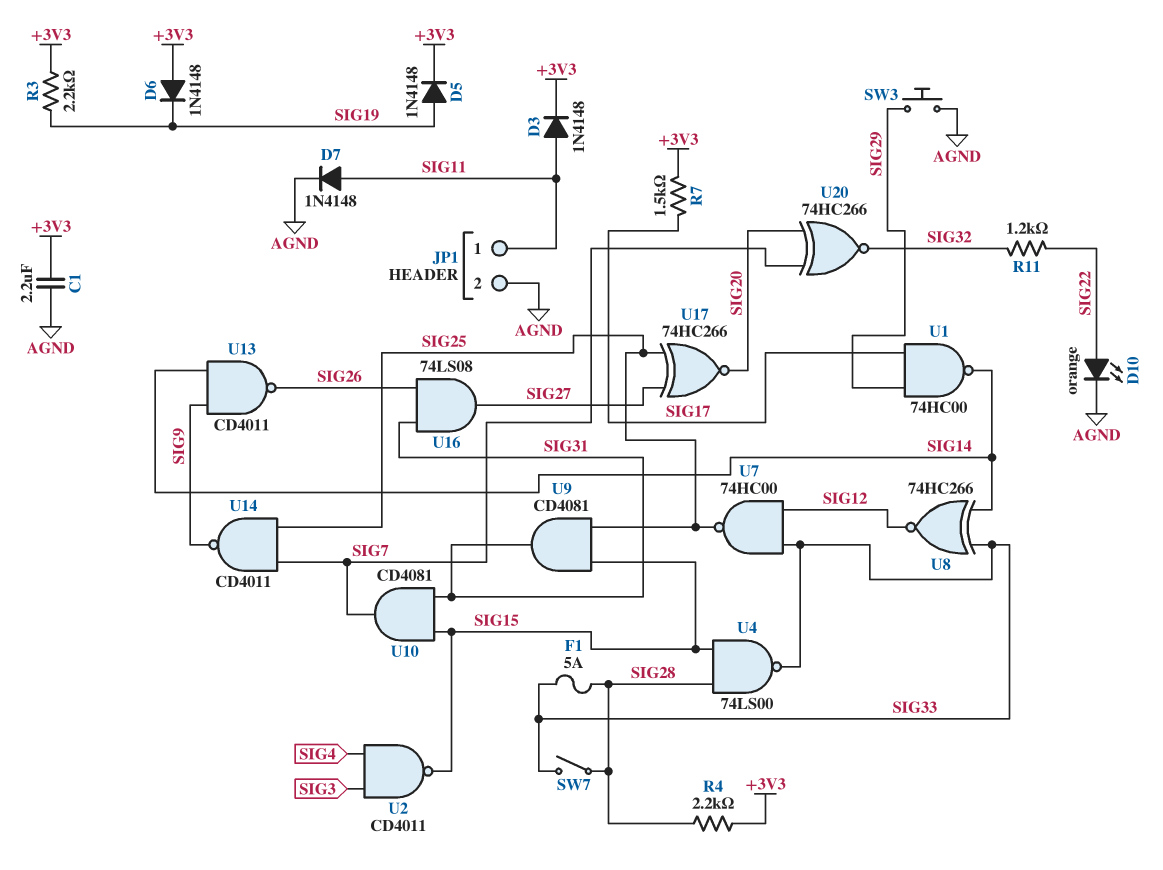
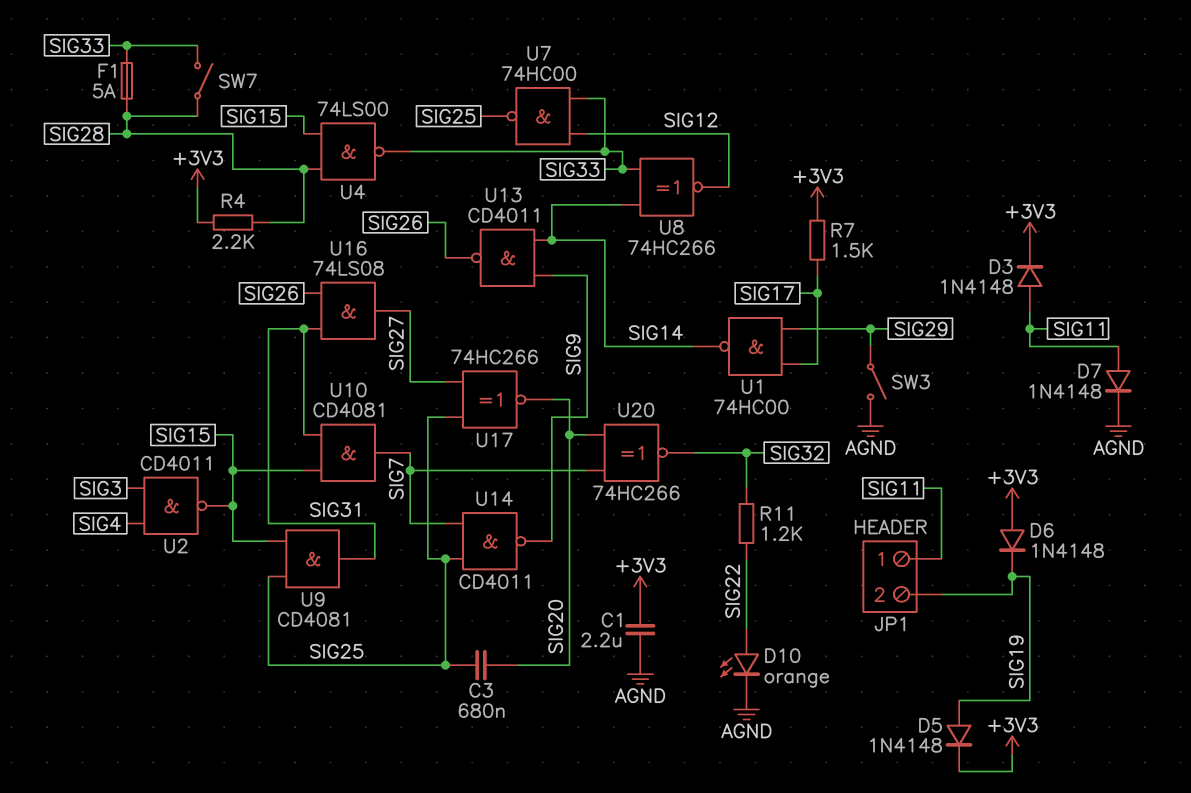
C3: none -> 680nF (SIG20, SIG25)
JP1 pin 2: AGND -> SIG19
R3: 2.2k (+3V3, SIG19) -> none
SW3: button (AGND, SIG29) -> switch (AGND, SIG29)

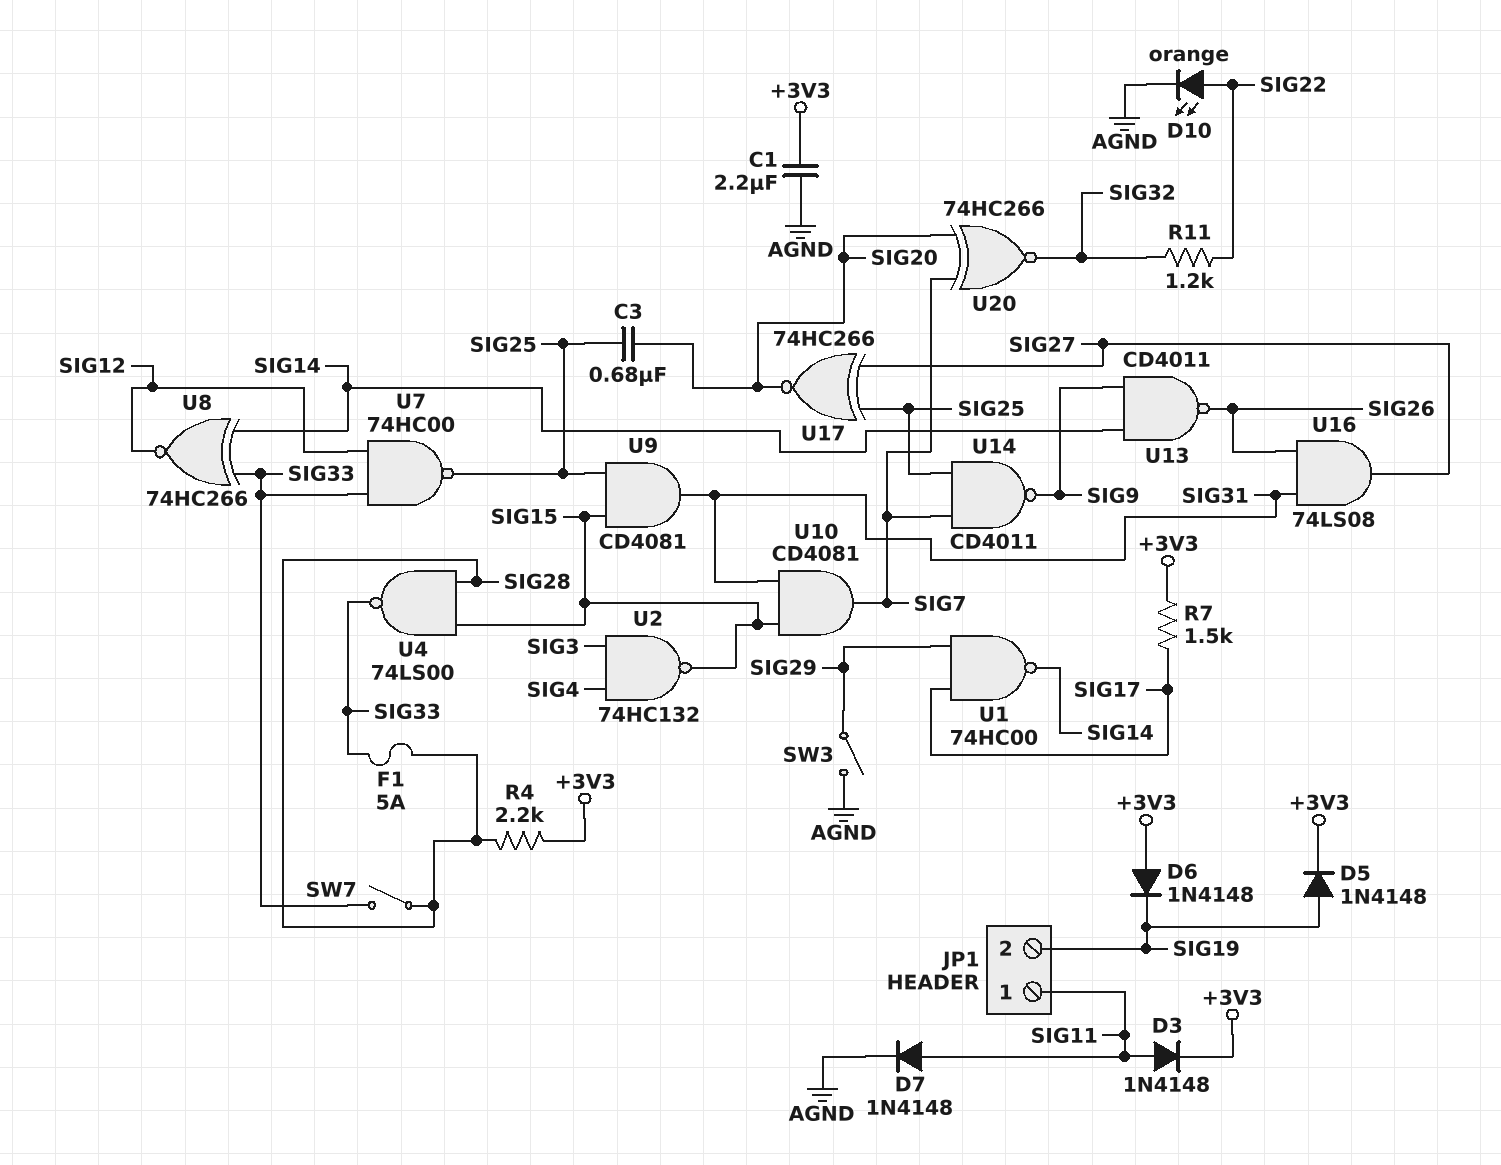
U2: NAND CD4011 (in SIG3, in SIG4, out SIG15) -> NAND 74HC132 (in SIG3, in SIG4, out SIG15)

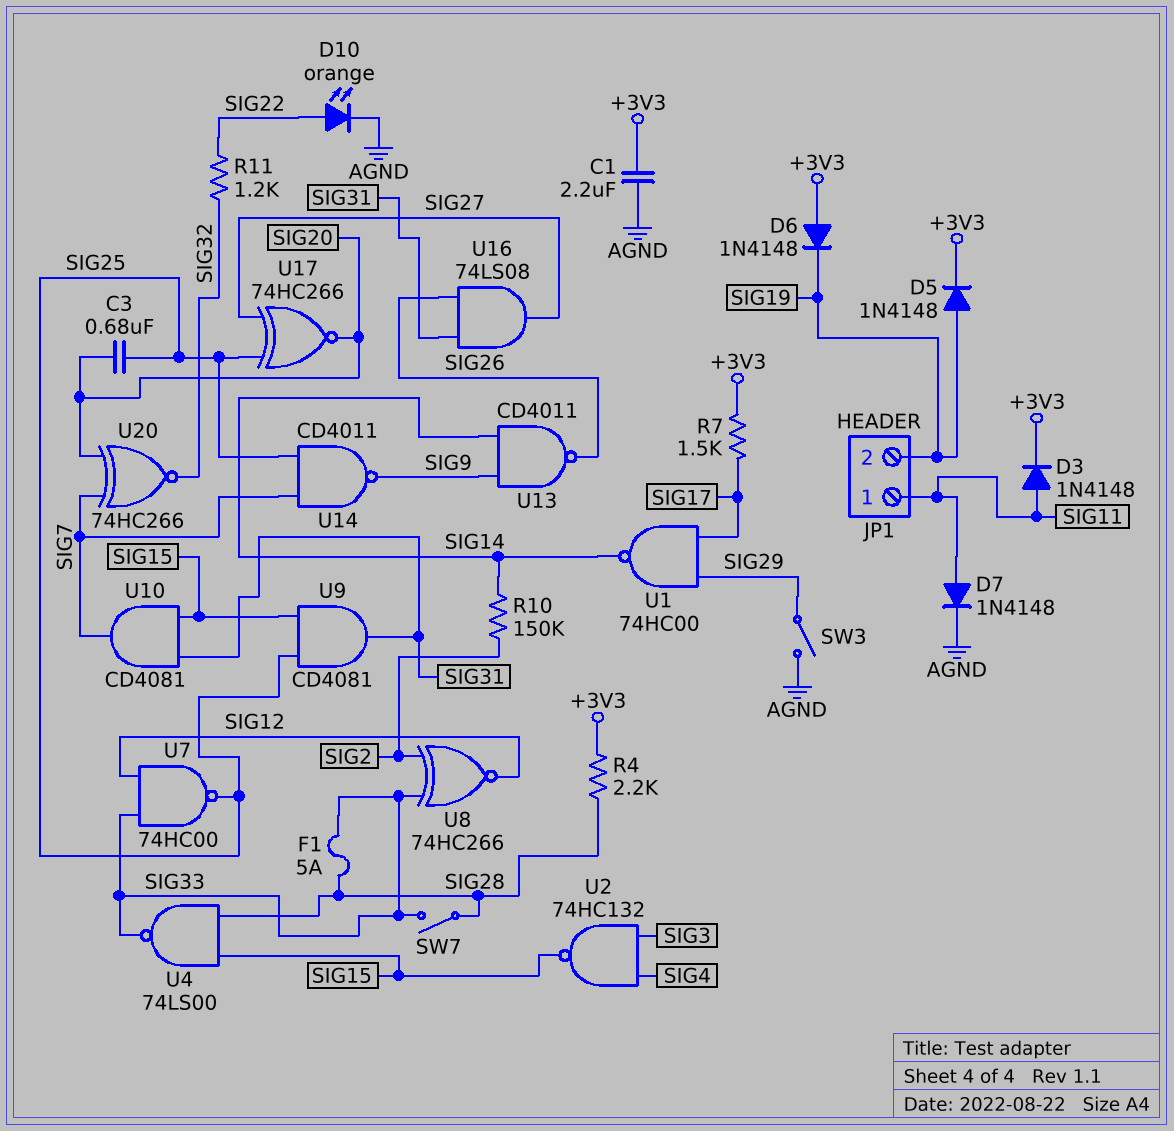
R10: none -> 150k (SIG2, SIG14)
U8: XNOR 74HC266 (in SIG14, in SIG33, out SIG12) -> XNOR 74HC266 (in SIG2, in SIG33, out SIG12)

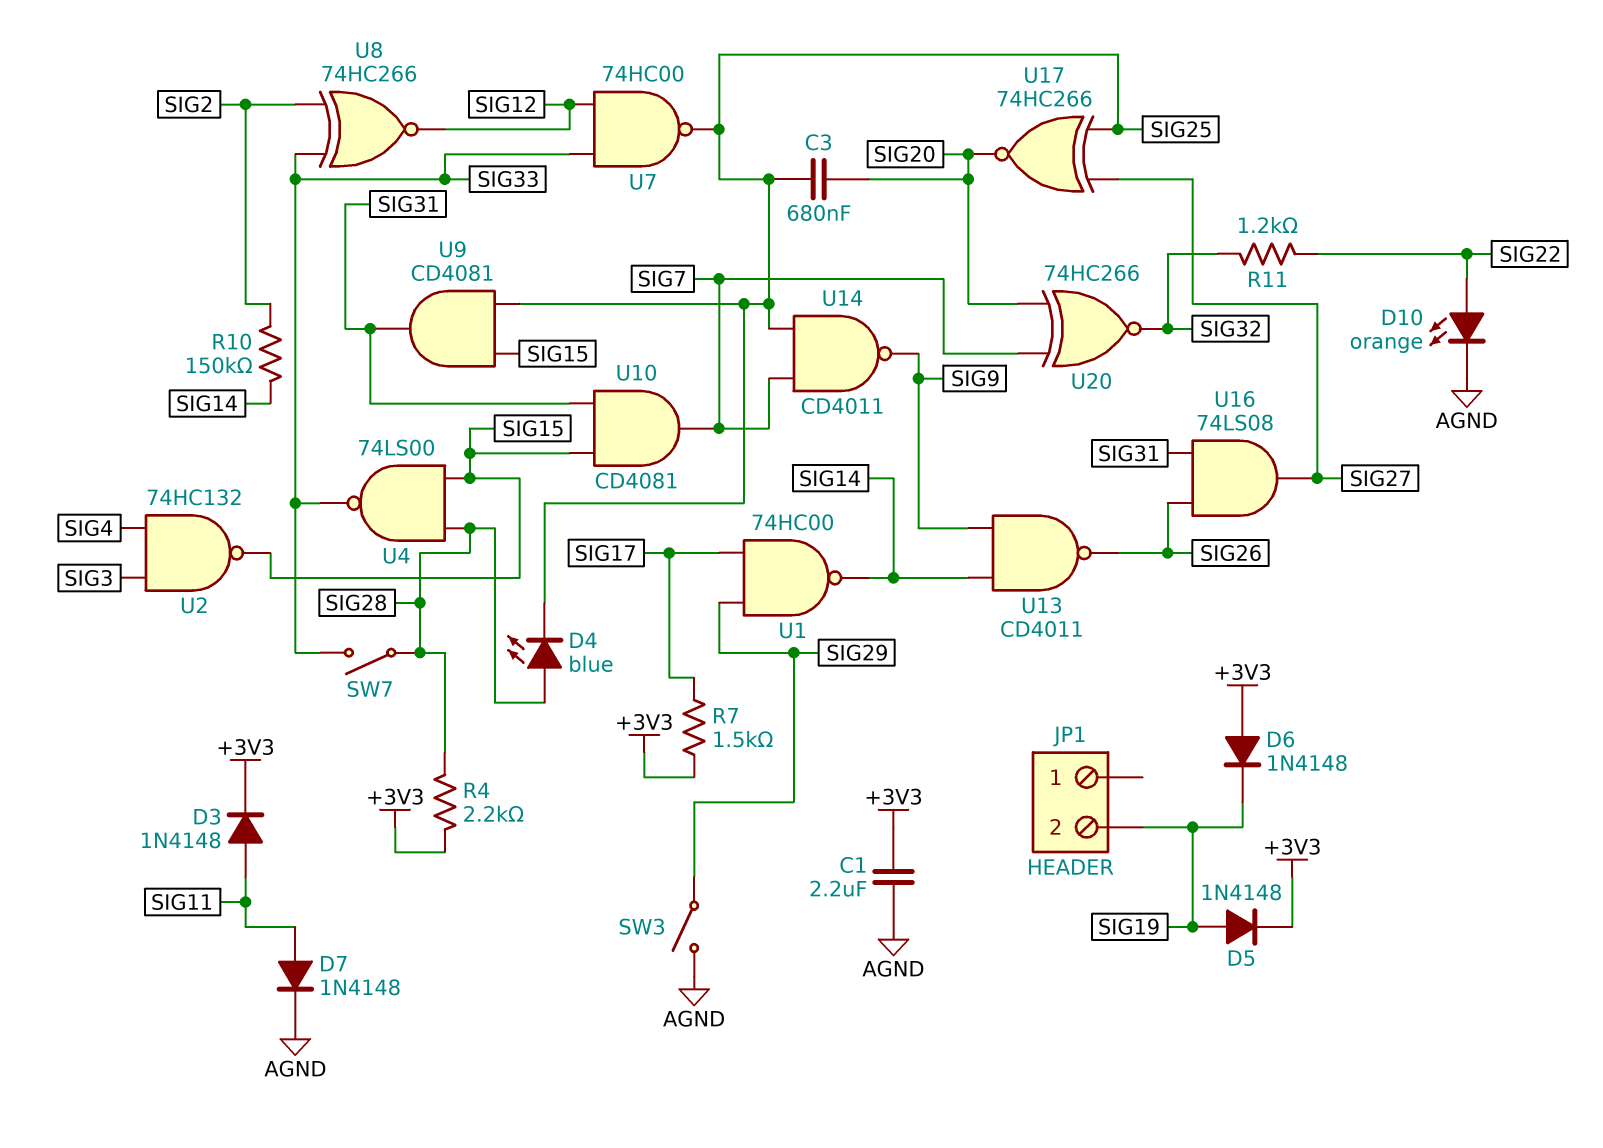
D4: none -> LED blue (A SIG28, K SIG25)
F1: 5A (SIG28, SIG33) -> none
JP1 pin 1: SIG11 -> none

